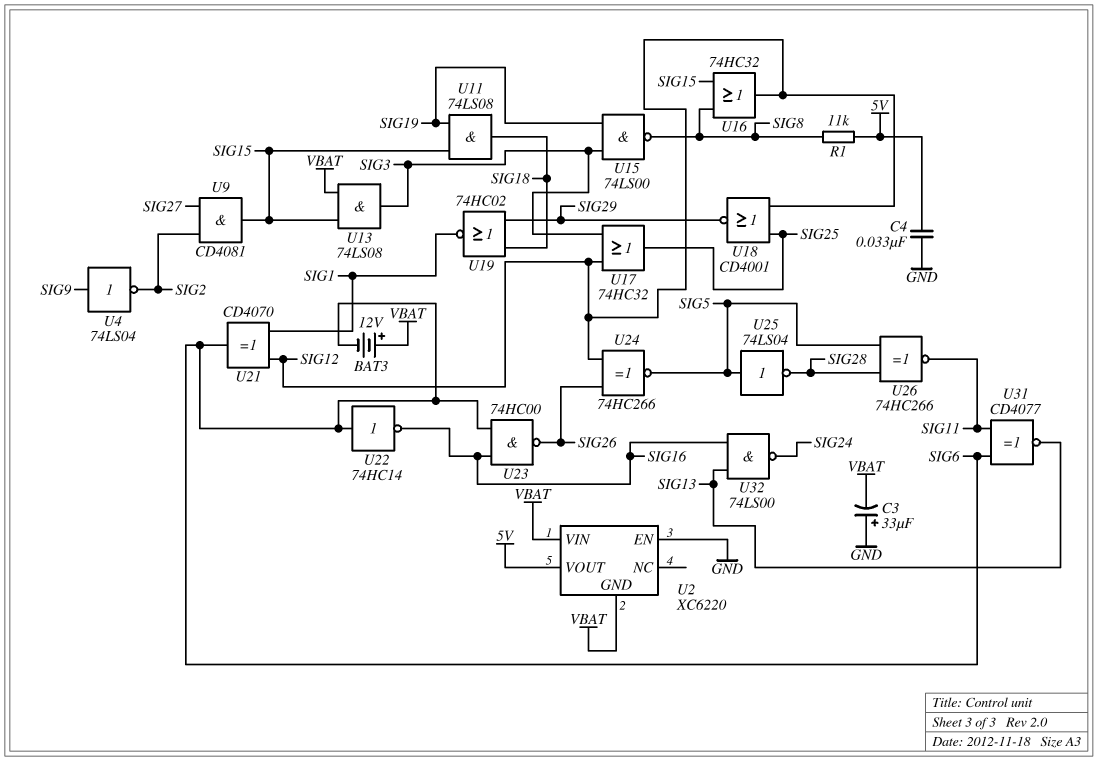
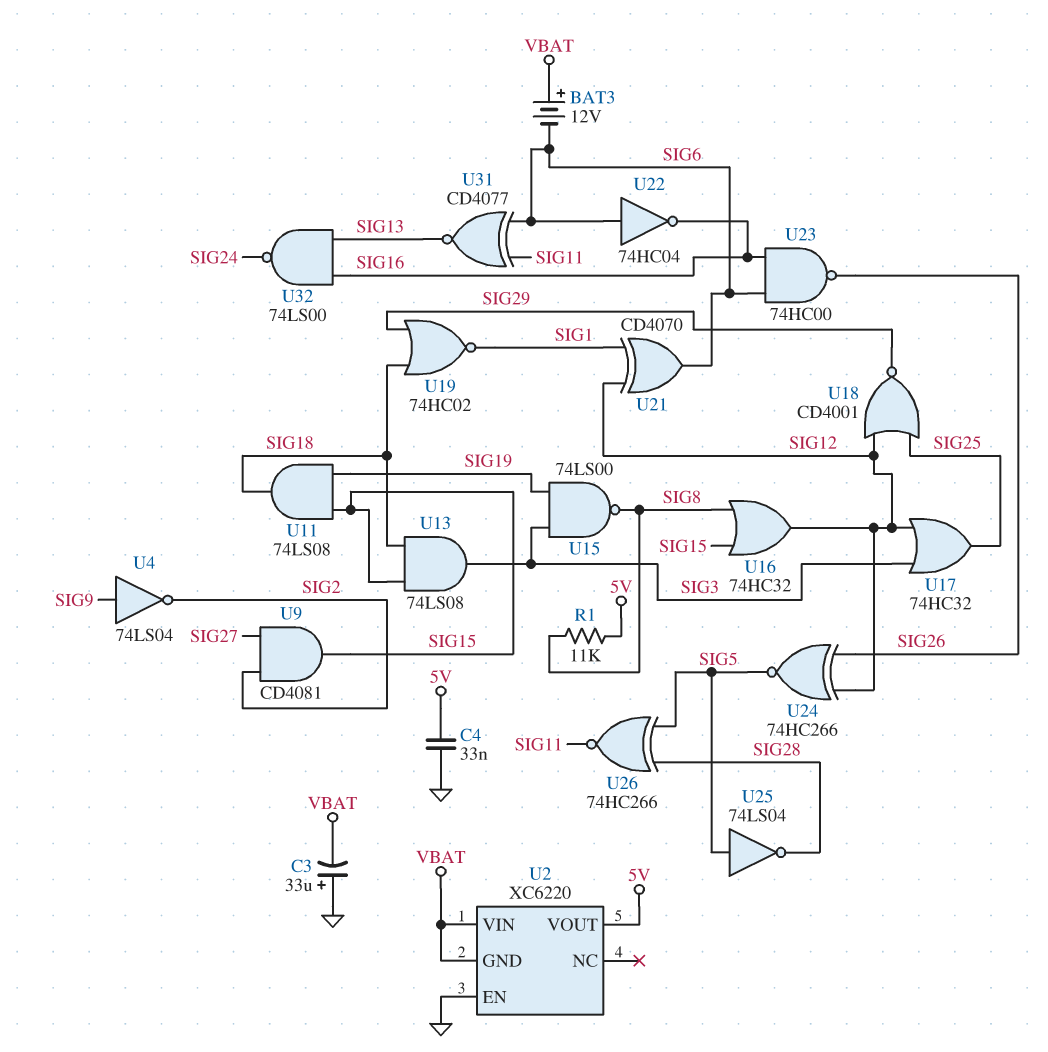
U13: AND 74LS08 (in SIG15, in VBAT, out SIG3) -> AND 74LS08 (in SIG15, in SIG18, out SIG3)
U22: NOT 74HC14 (in SIG6, out SIG16) -> NOT 74HC04 (in SIG6, out SIG16)

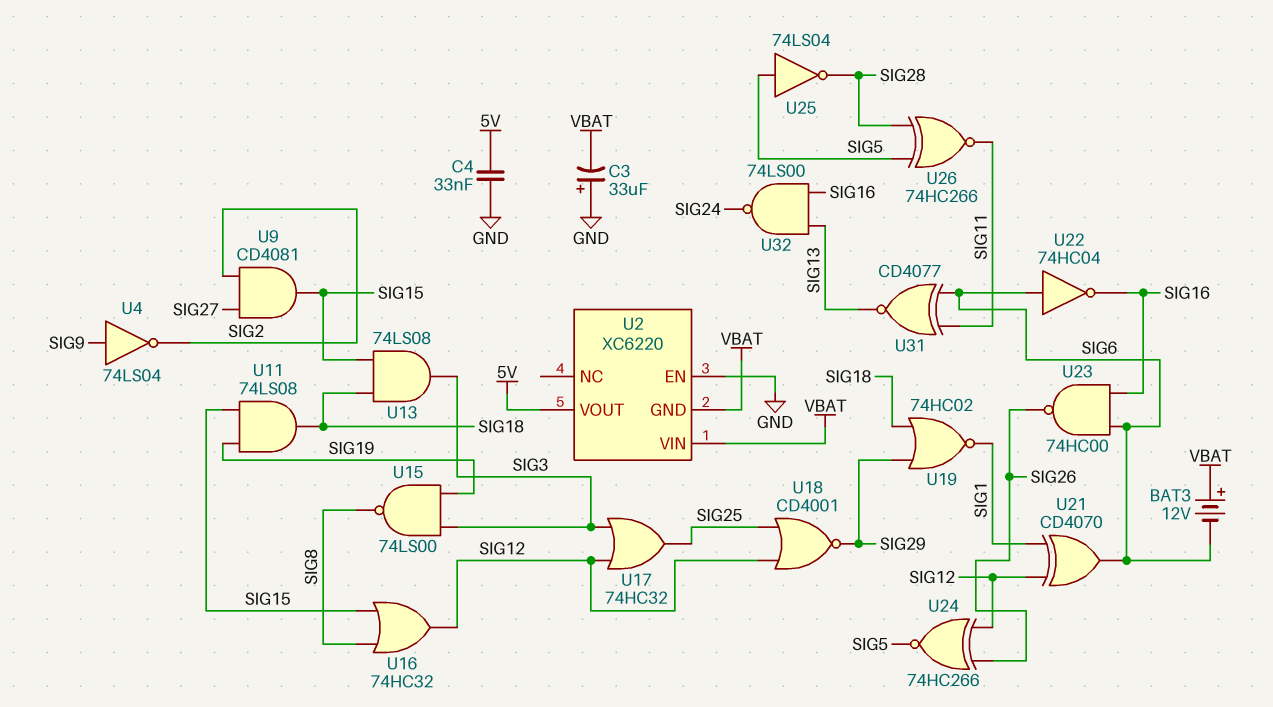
R1: 11k (5V, SIG8) -> none

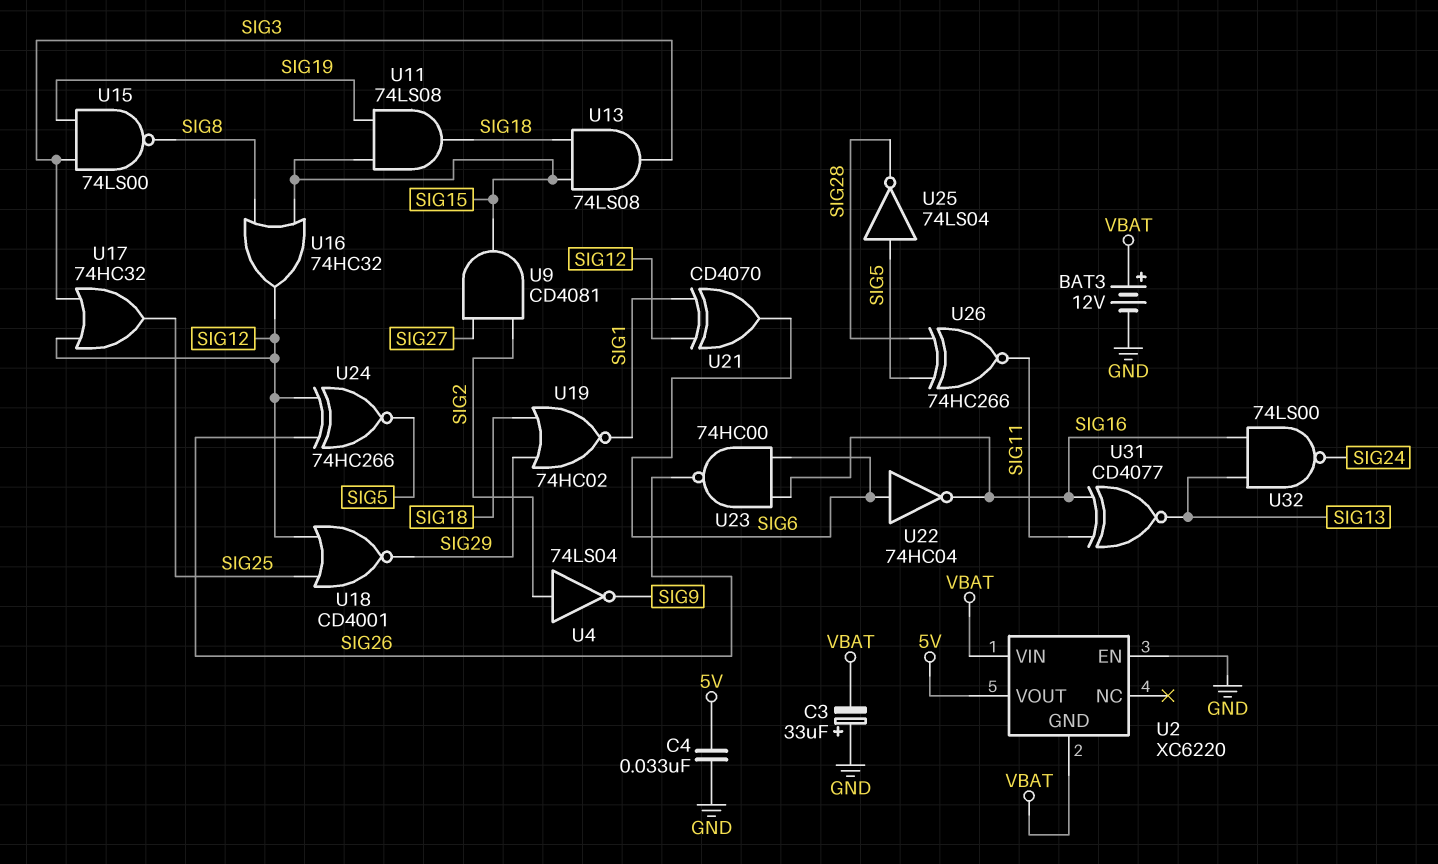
BAT3: 12V (plus VBAT, minus SIG6) -> 12V (plus VBAT, minus GND)
U4: NOT 74LS04 (in SIG9, out SIG2) -> NOT 74LS04 (in SIG2, out SIG9)
U31: XNOR CD4077 (in SIG6, in SIG11, out SIG13) -> XNOR CD4077 (in SIG11, in SIG16, out SIG13)

